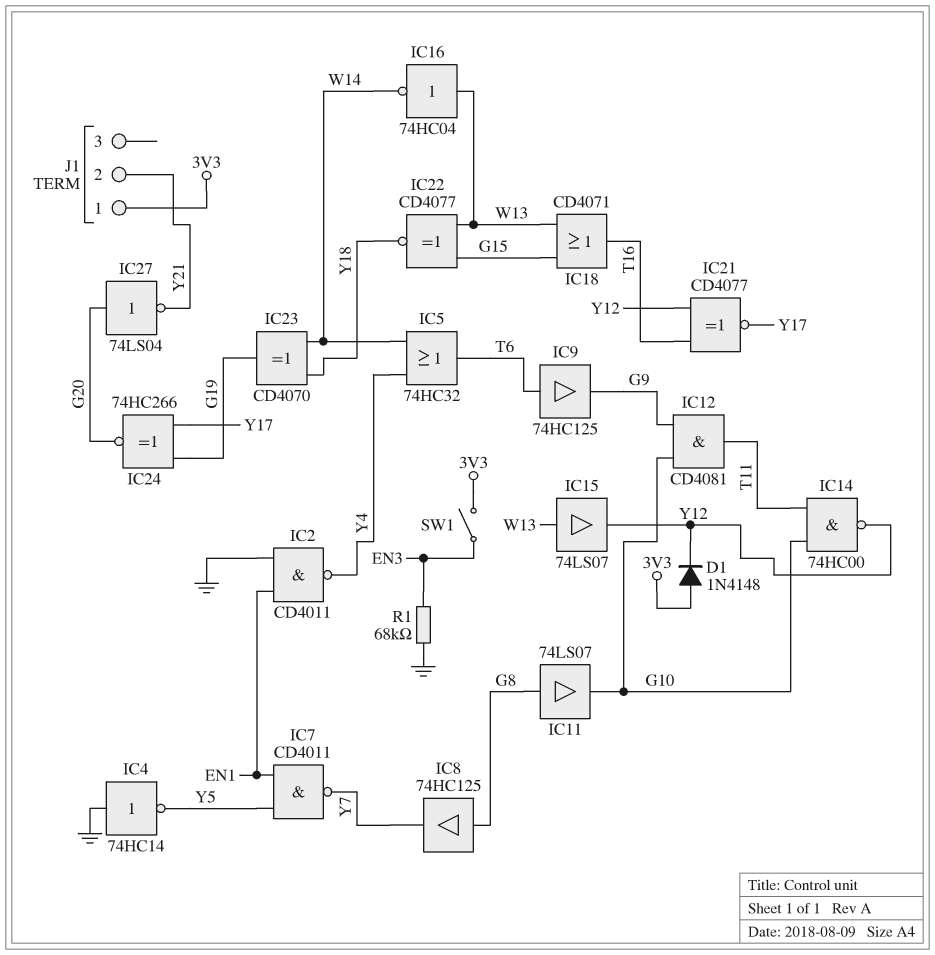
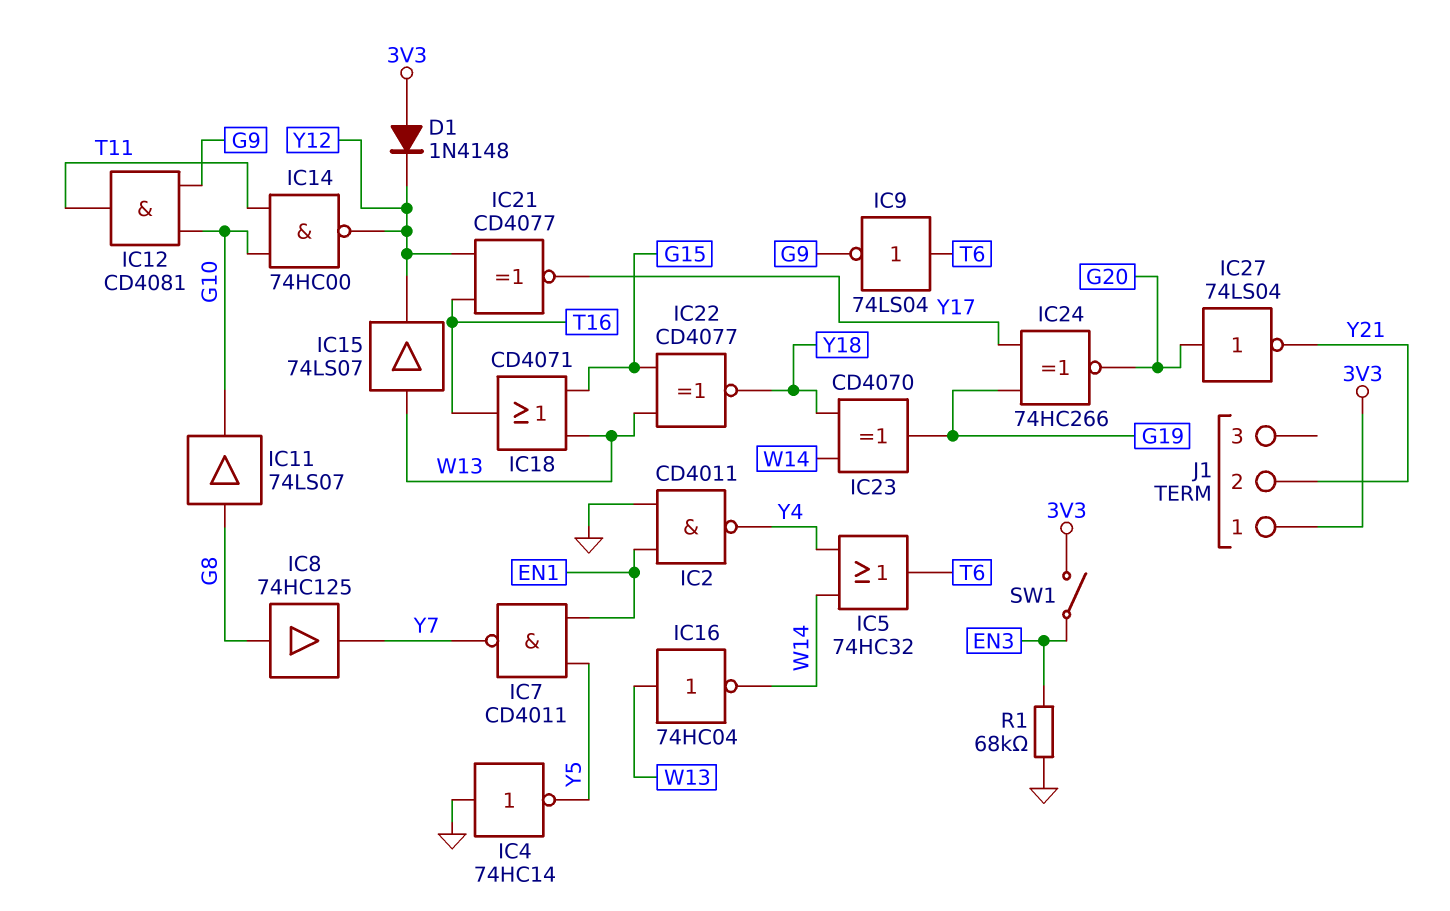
IC9: buffer 74HC125 (in T6, out G9) -> NOT 74LS04 (in T6, out G9)

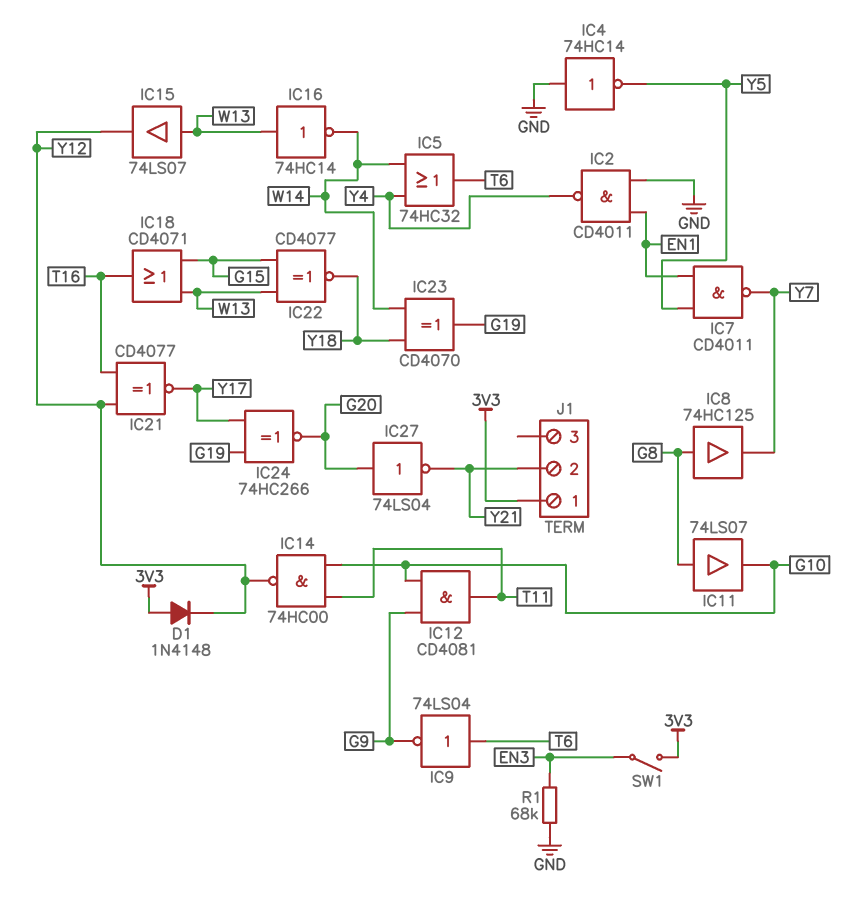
IC16: NOT 74HC04 (in W13, out W14) -> NOT 74HC14 (in W13, out W14)

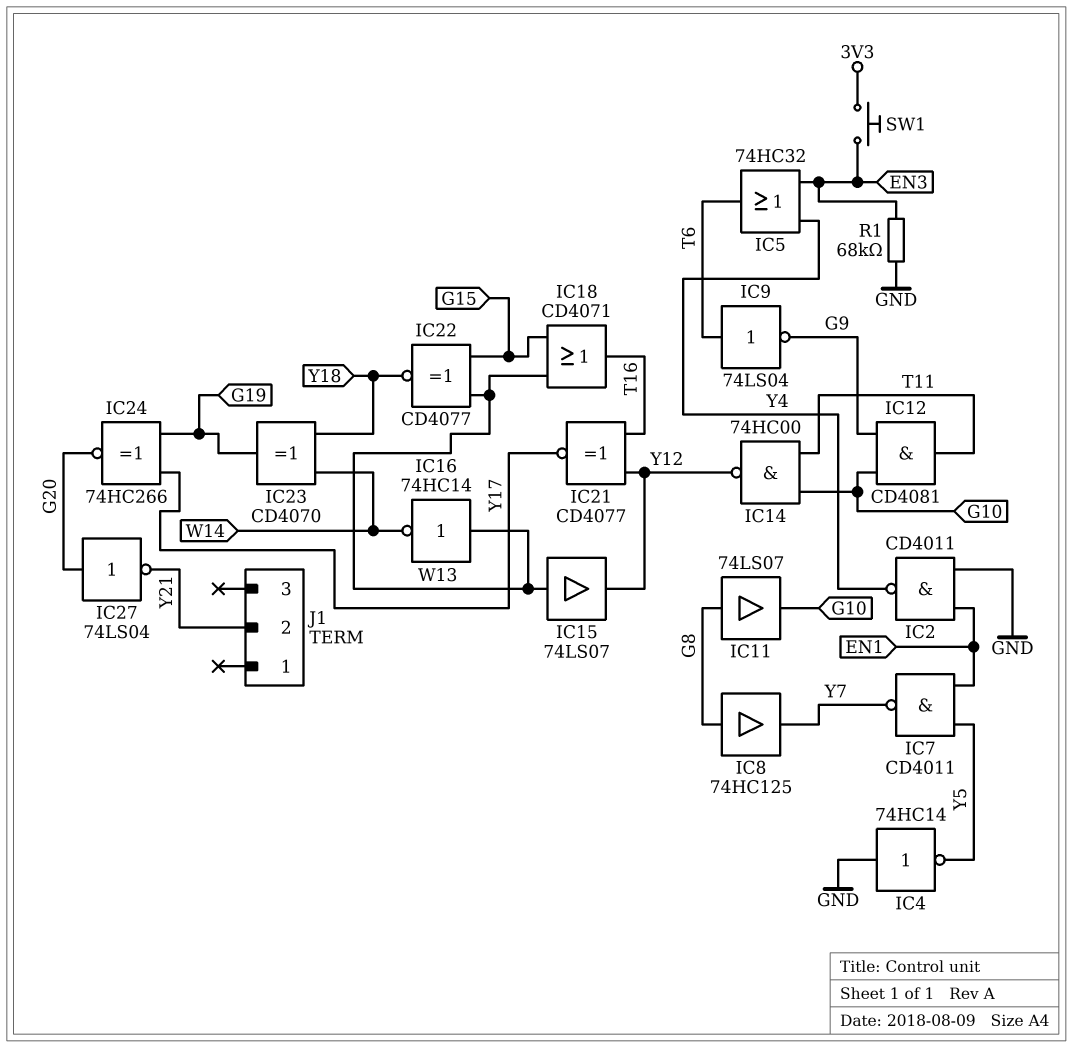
D1: diode 1N4148 (A 3V3, K Y12) -> none
IC5: OR 74HC32 (in W14, in Y4, out T6) -> OR 74HC32 (in EN3, in Y4, out T6)
J1 pin 1: 3V3 -> none
SW1: switch (3V3, EN3) -> button (3V3, EN3)

